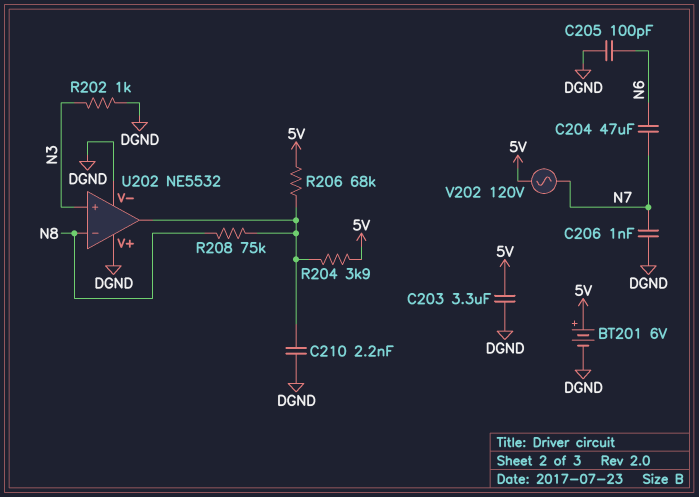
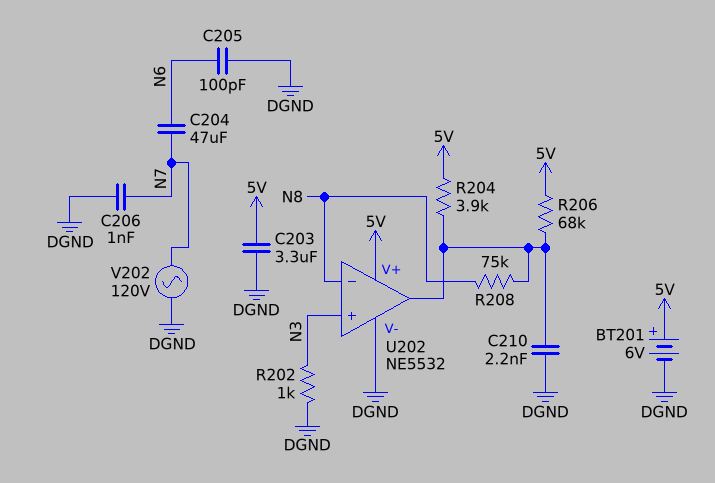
U202 pin V+: DGND -> 5V
V202: AC 120V (5V, N7) -> AC 120V (DGND, N7)

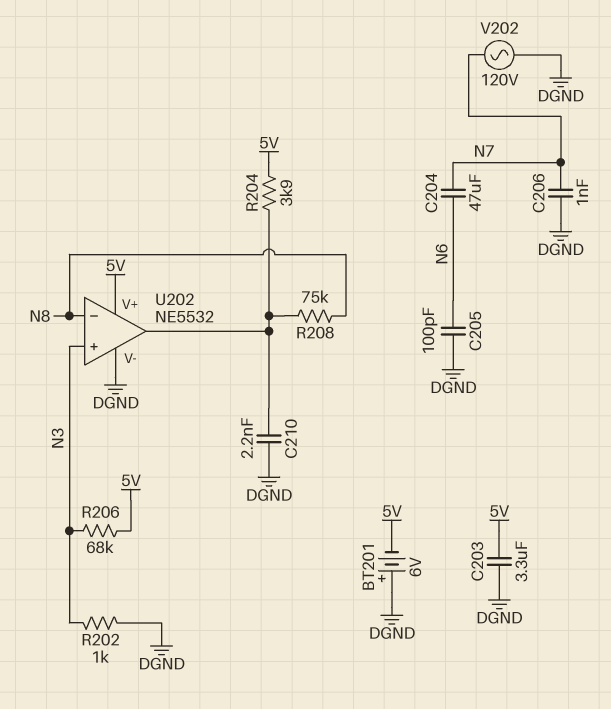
BT201: 6V (plus 5V, minus DGND) -> 6V (plus DGND, minus 5V)
R206: 68k (5V, U202/out) -> 68k (5V, N3)

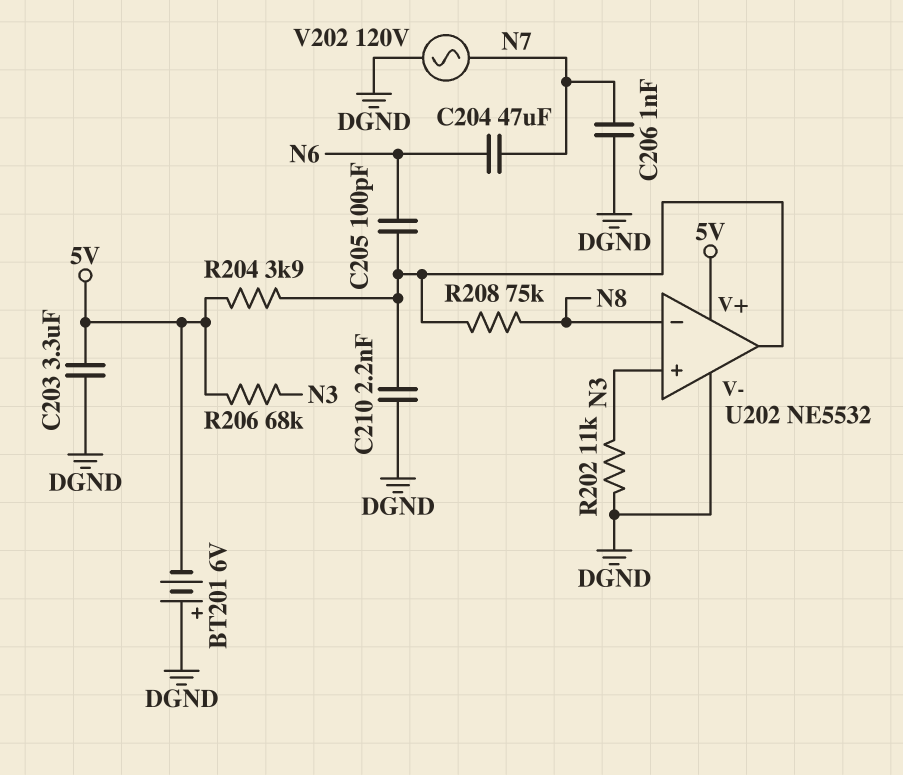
C205: 100pF (DGND, N6) -> 100pF (N6, U202/out)
R202: 1k (DGND, N3) -> 11k (DGND, N3)

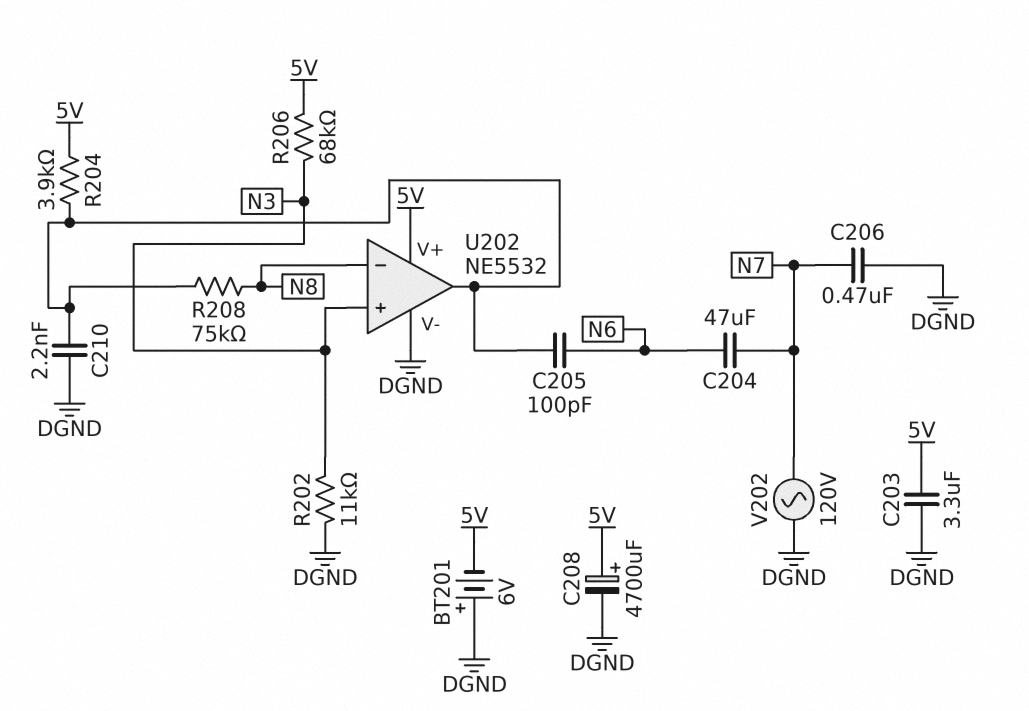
C206: 1nF (DGND, N7) -> 470nF (DGND, N7)
C208: none -> 4700uF (plus 5V, minus DGND)

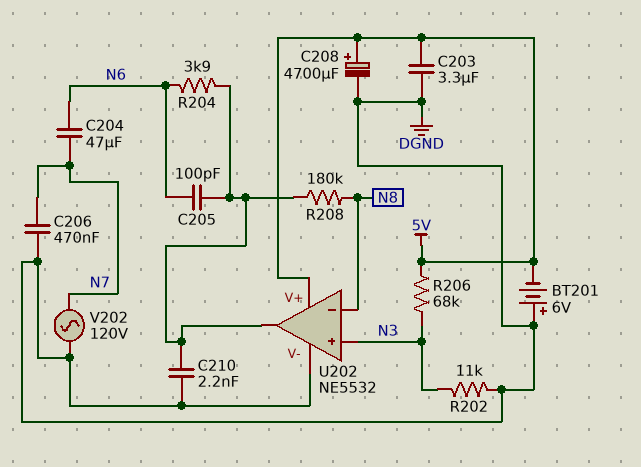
R204: 3.9k (5V, U202/out) -> 3.9k (N6, U202/out)
R208: 75k (N8, U202/out) -> 180k (N8, U202/out)

